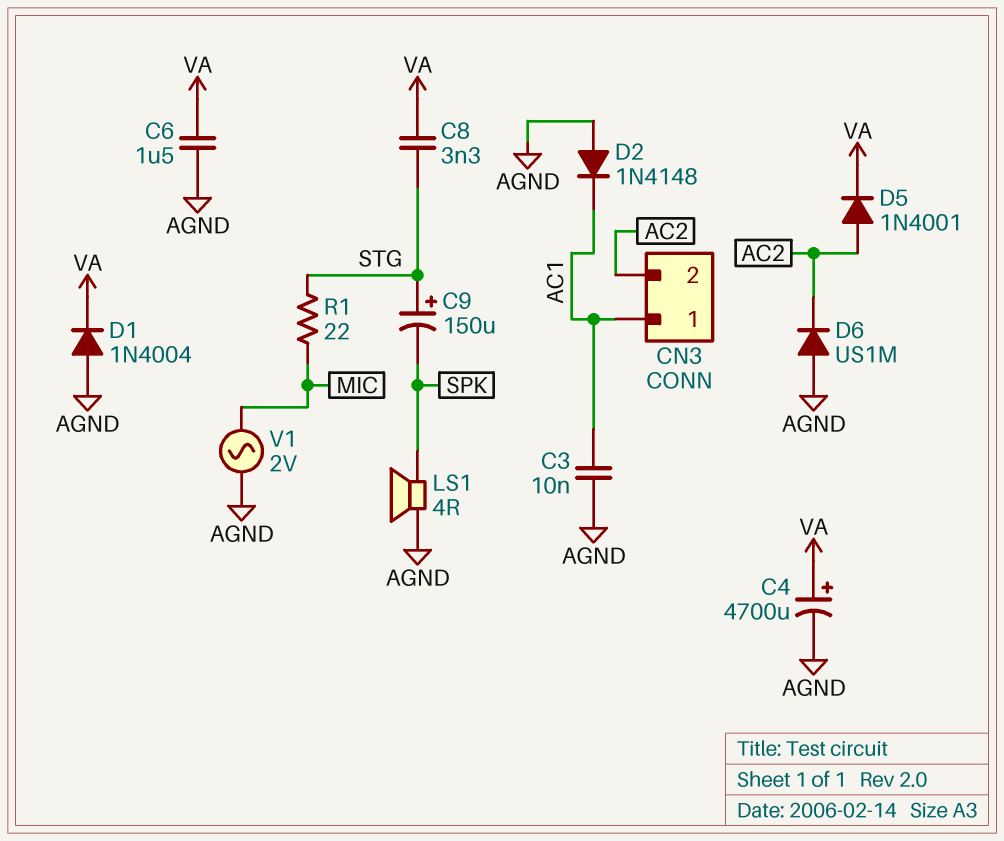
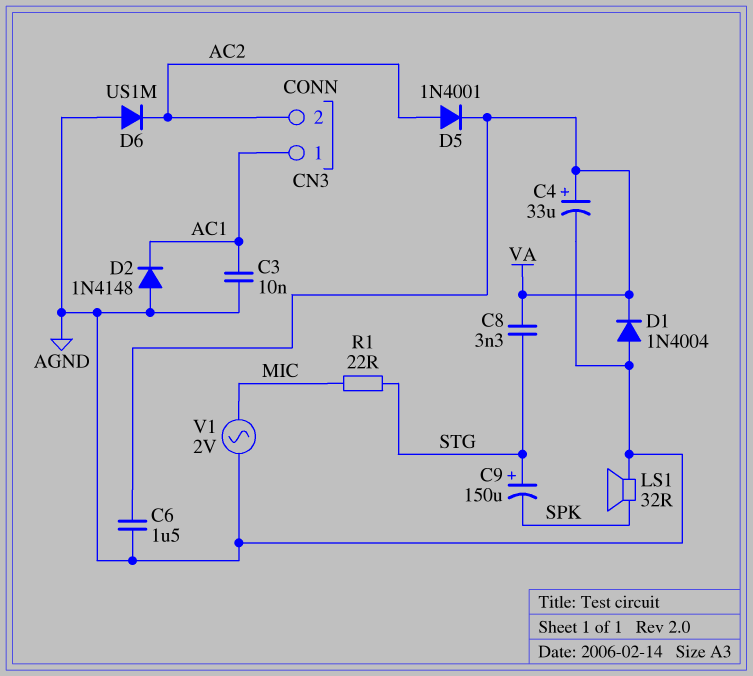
C4: 4700uF (plus VA, minus AGND) -> 33uF (plus VA, minus AGND)
LS1: speaker 4R (AGND, SPK) -> speaker 32R (AGND, SPK)

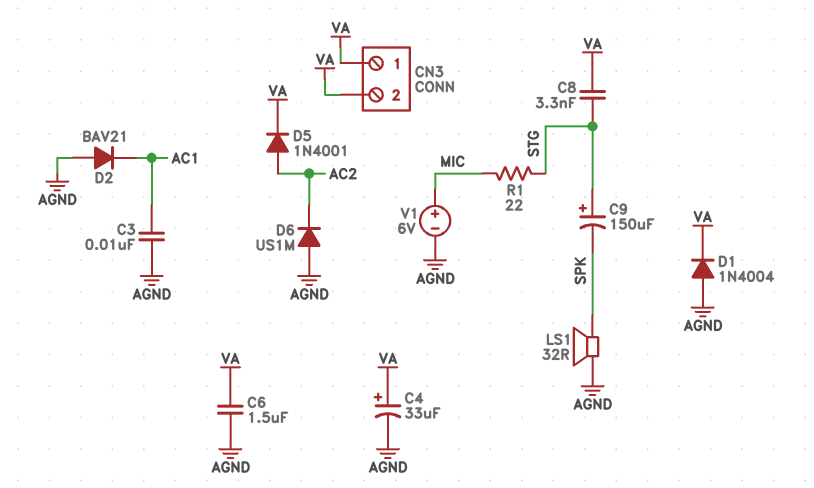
CN3 pin 1: AC1 -> VA
CN3 pin 2: AC2 -> VA
D2: diode 1N4148 (A AGND, K AC1) -> diode BAV21 (A AGND, K AC1)
V1: AC 2V (AGND, MIC) -> 6V (plus MIC, minus AGND)

